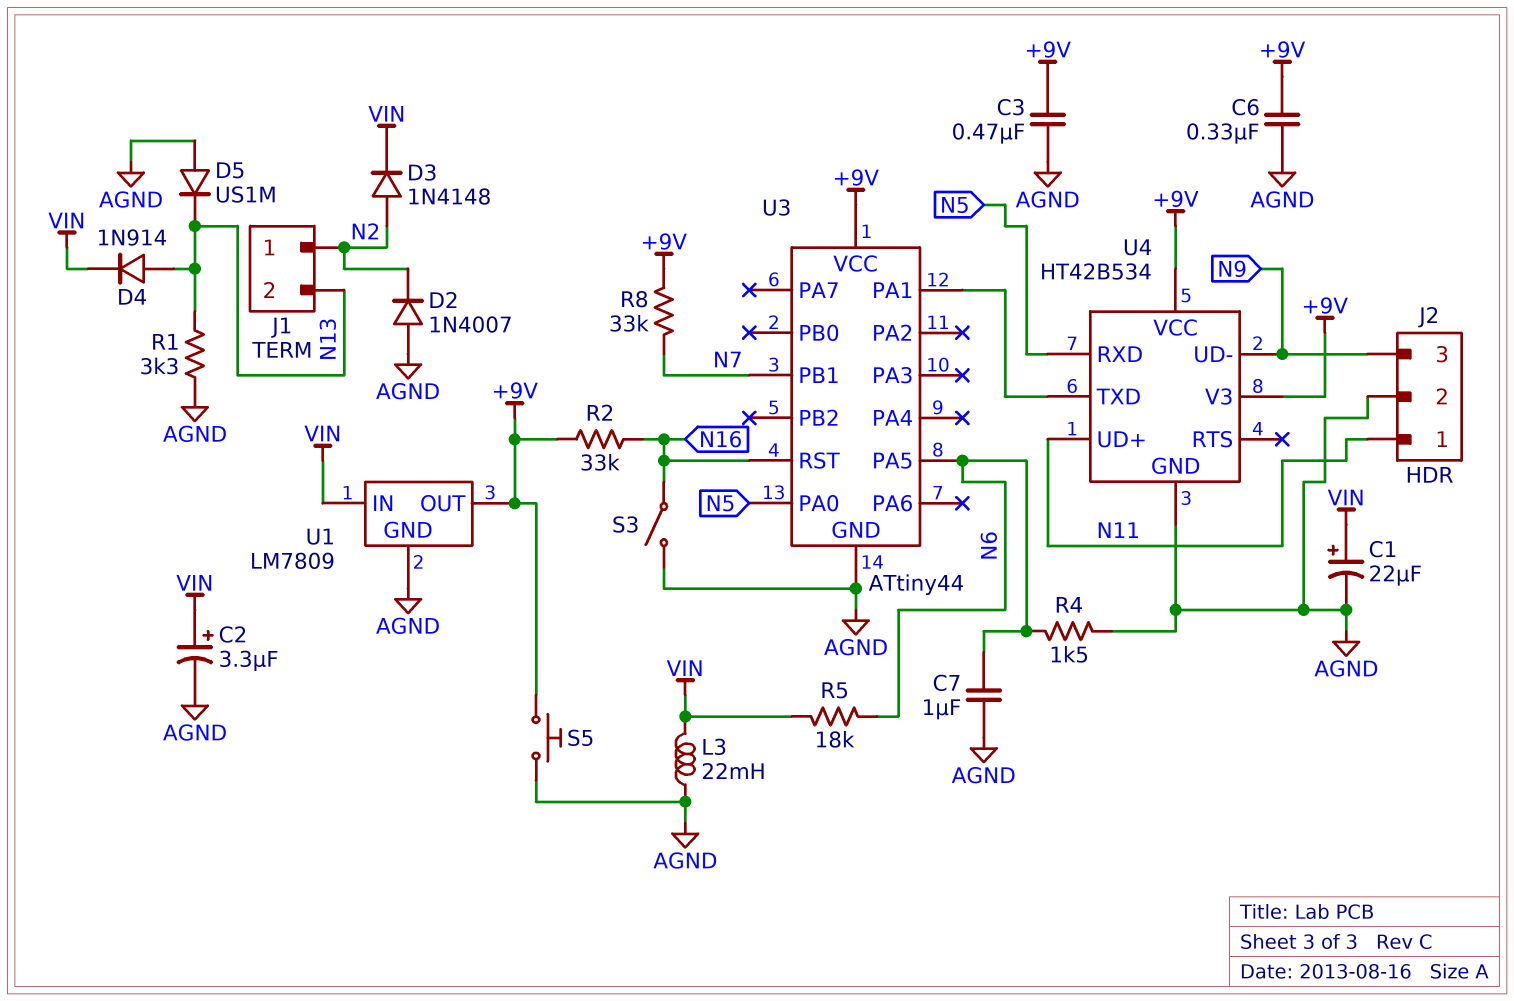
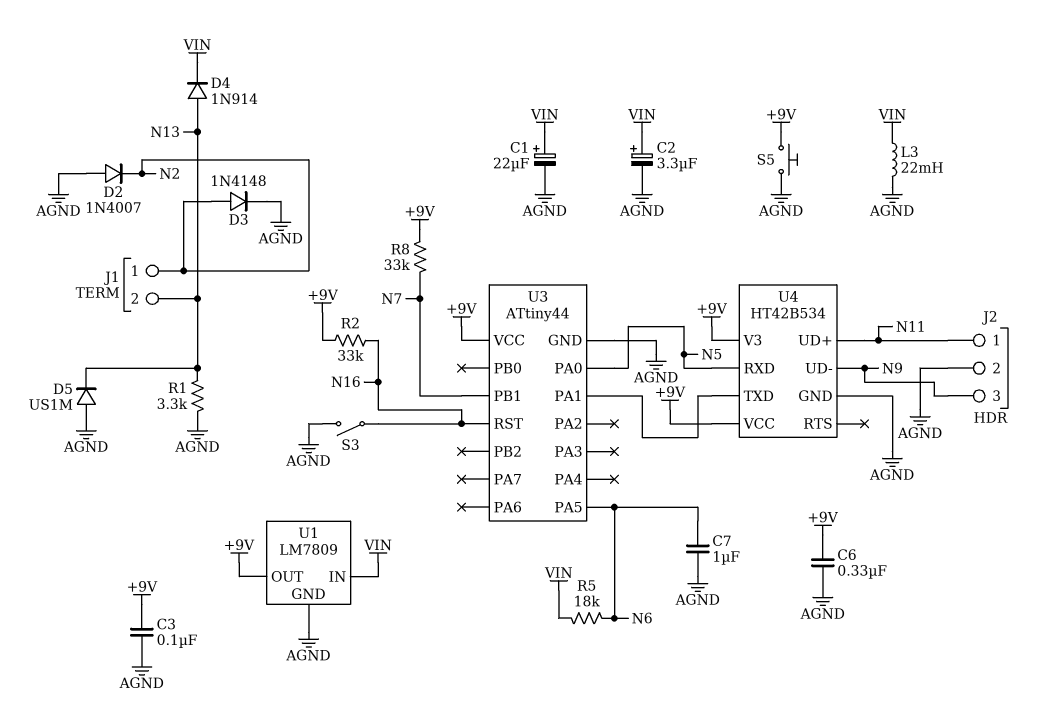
C3: 470nF (+9V, AGND) -> 100nF (+9V, AGND)
D3: diode 1N4148 (A N2, K VIN) -> diode 1N4148 (A N2, K AGND)
R4: 1.5k (AGND, N6) -> none

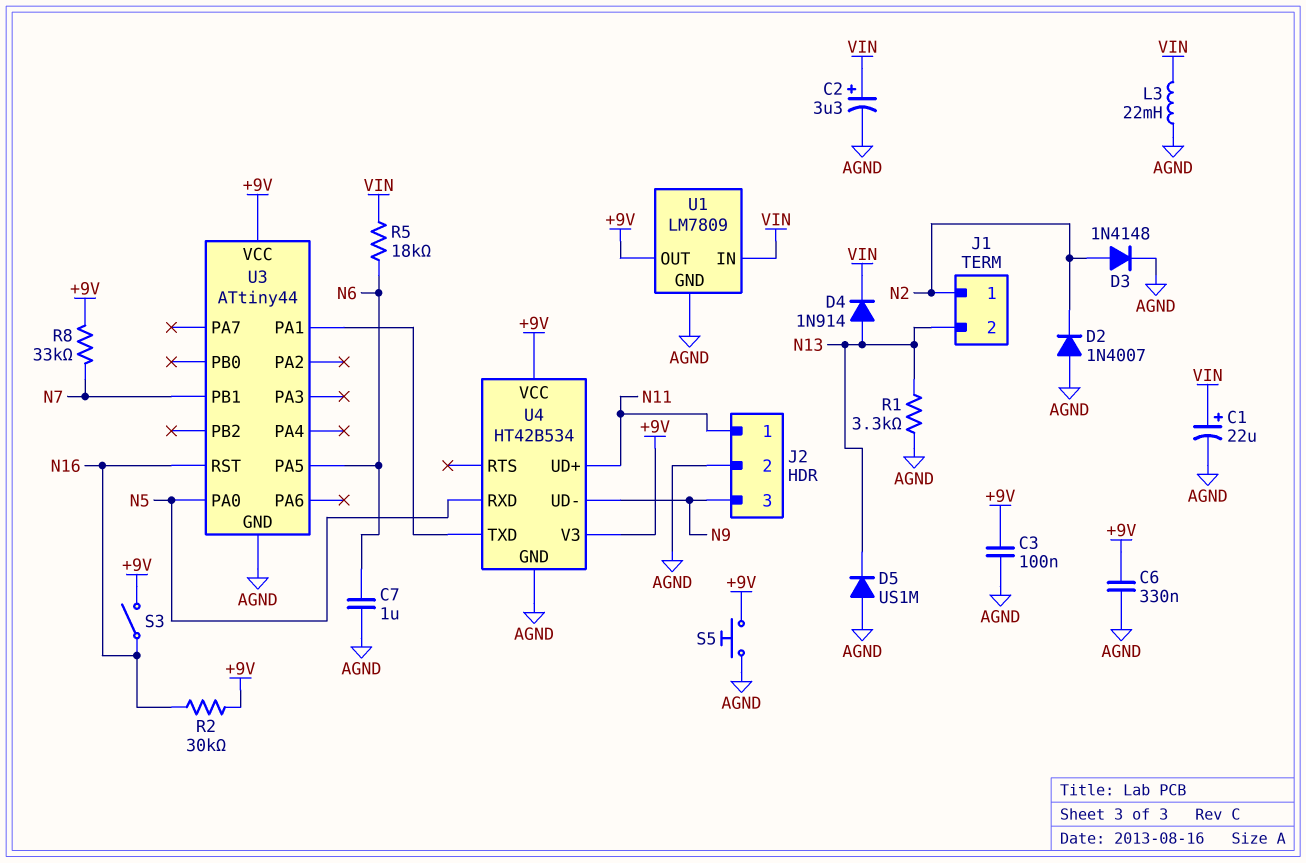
R2: 33k (+9V, N16) -> 30k (+9V, N16)
S3: switch (AGND, N16) -> switch (+9V, N16)

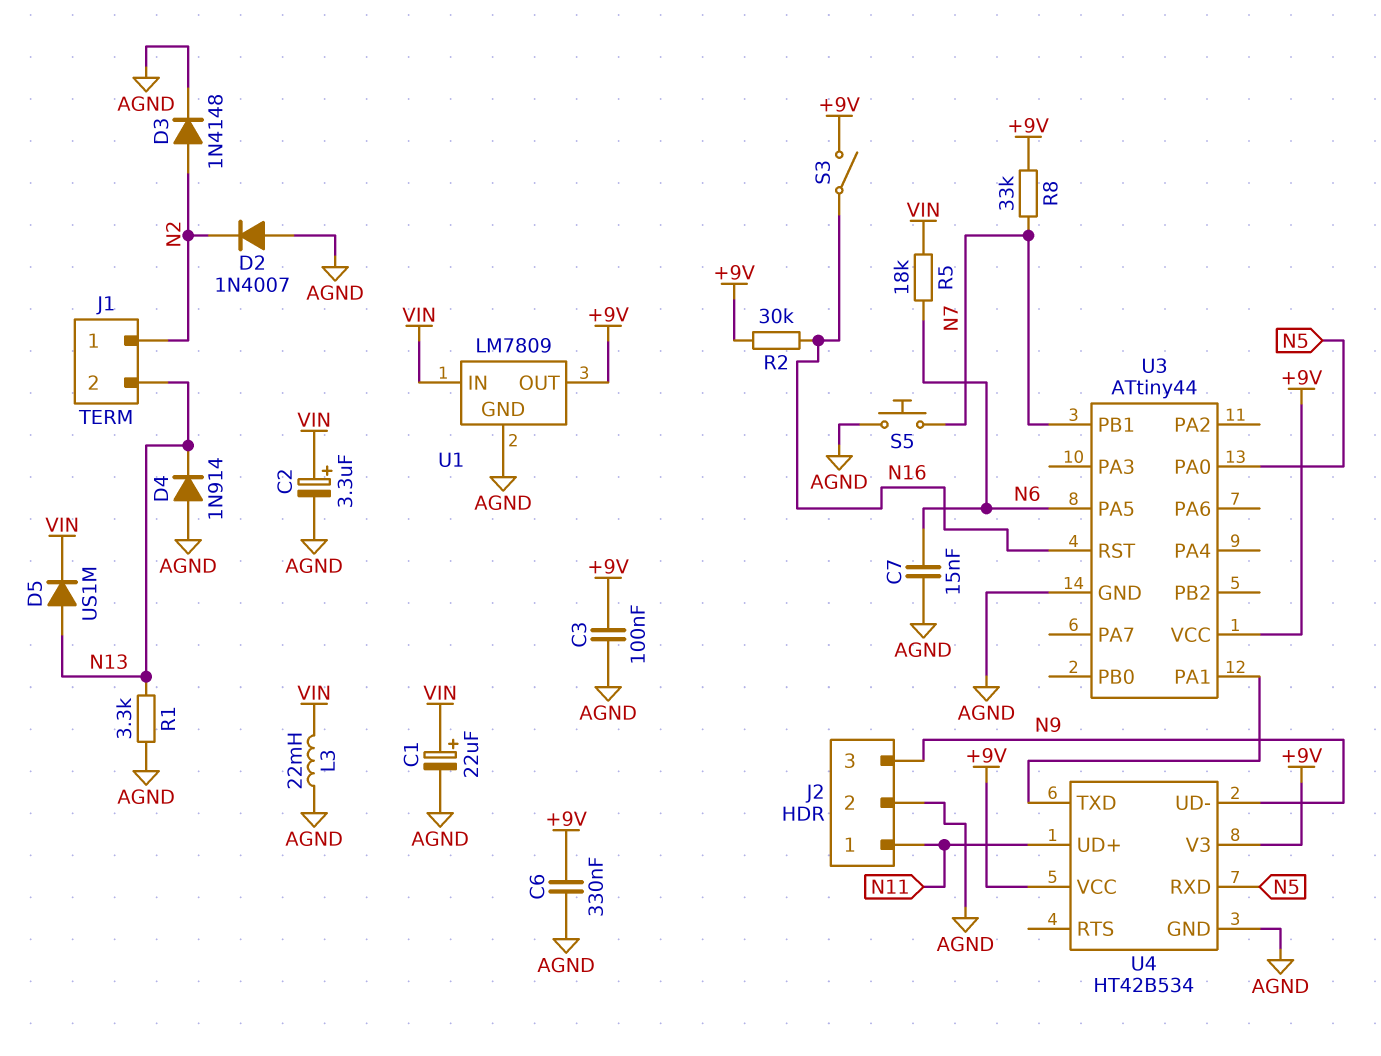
C7: 1uF (AGND, N6) -> 15nF (AGND, N6)
D4: diode 1N914 (A N13, K VIN) -> diode 1N914 (A AGND, K N13)
D5: diode US1M (A AGND, K N13) -> diode US1M (A N13, K VIN)
S5: button (+9V, AGND) -> button (AGND, N7)

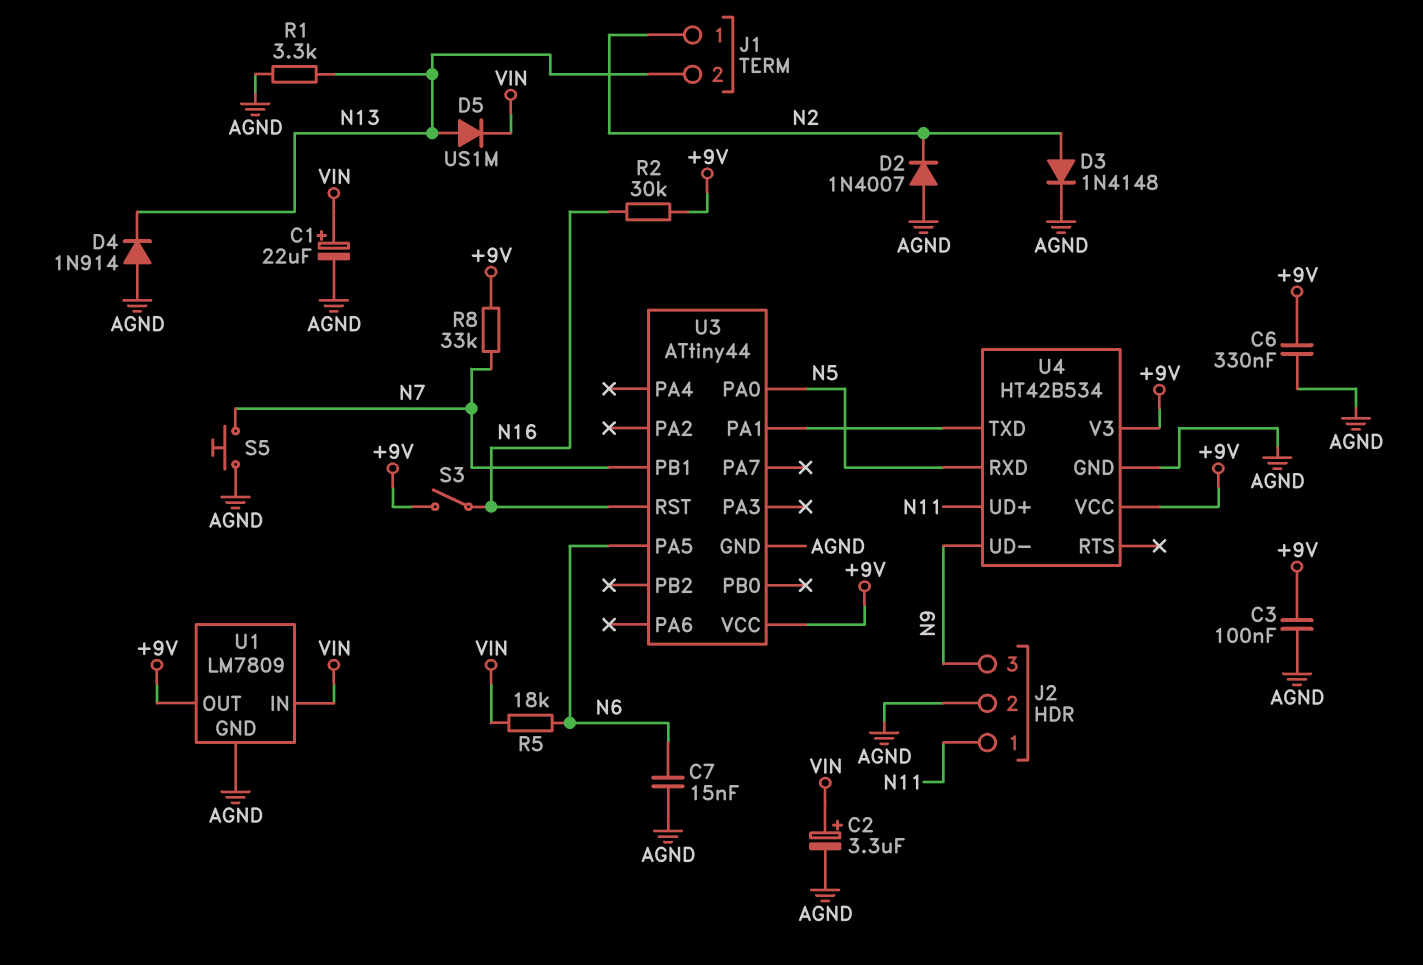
L3: 22mH (AGND, VIN) -> none

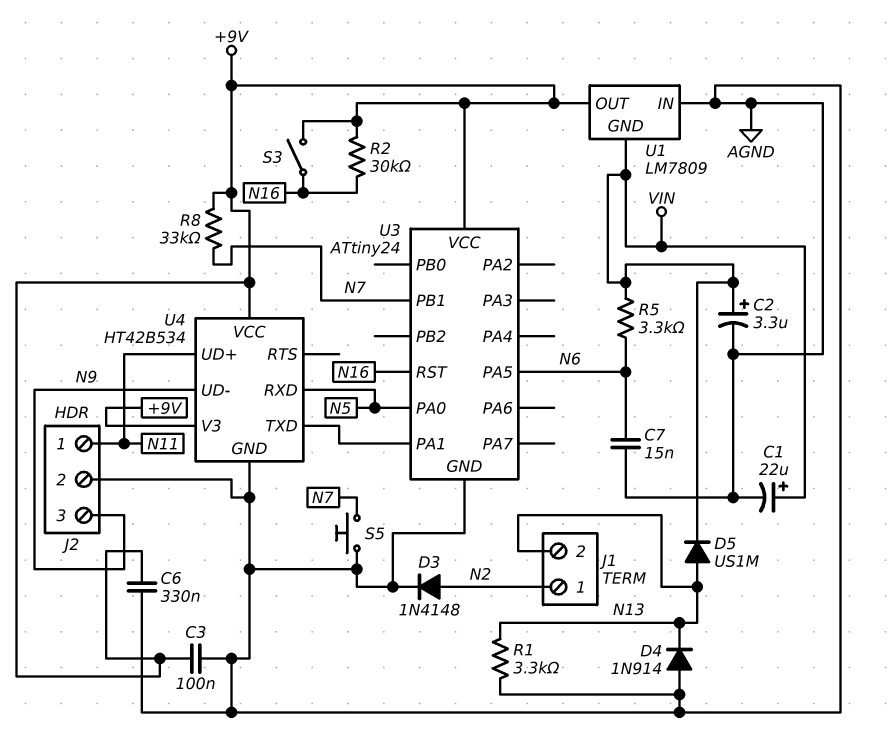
D2: diode 1N4007 (A AGND, K N2) -> none
R5: 18k (N6, VIN) -> 3.3k (N6, VIN)
U1 pin GND: AGND -> VIN
U1 pin IN: VIN -> AGND
U3: ATtiny44 -> ATtiny24

